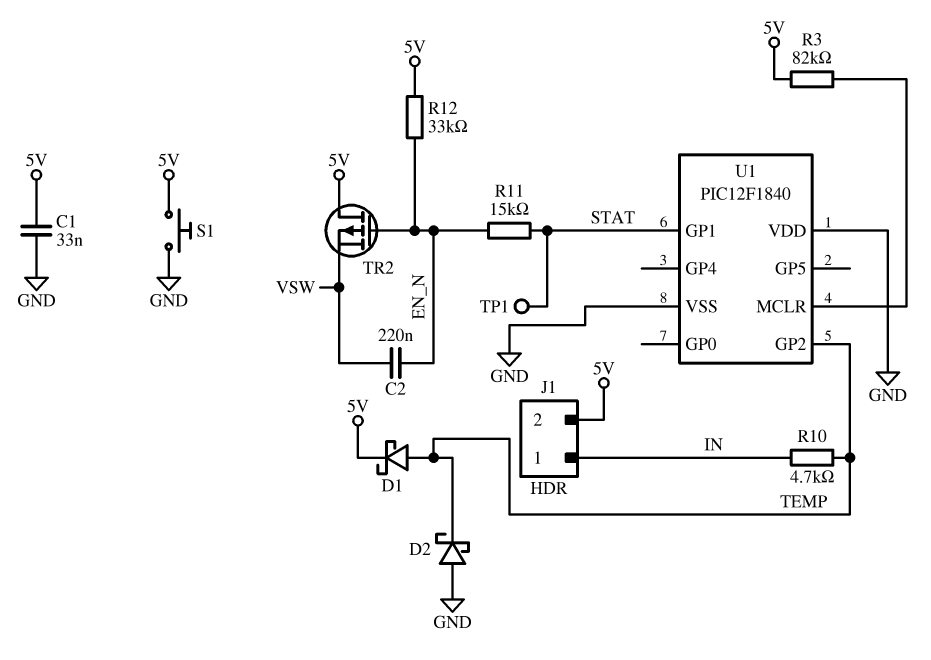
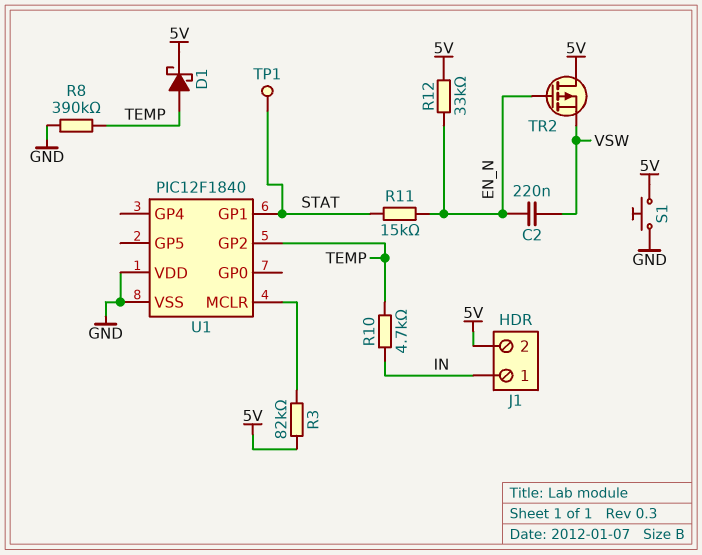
C1: 33nF (5V, GND) -> none
D2: schottky (A GND, K TEMP) -> none
R8: none -> 390k (GND, TEMP)

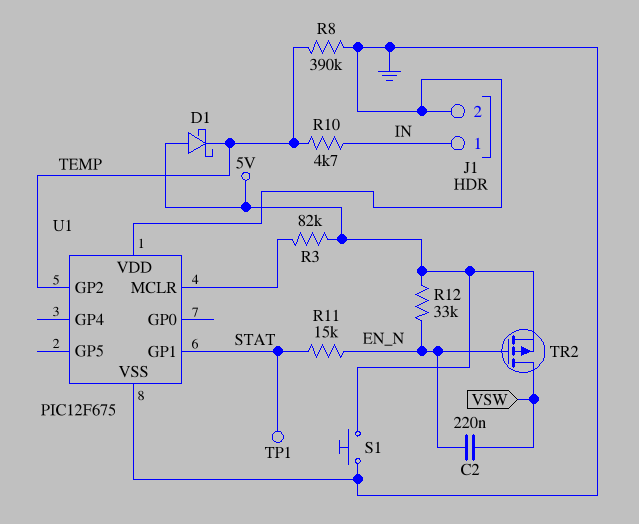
D1: schottky (A TEMP, K 5V) -> schottky (A 5V, K TEMP)
J1 pin 2: 5V -> GND
TR2: PMOS (G EN_N, D 5V, S VSW) -> PMOS (G EN_N, D VSW, S 5V)
U1: PIC12F1840 -> PIC12F675

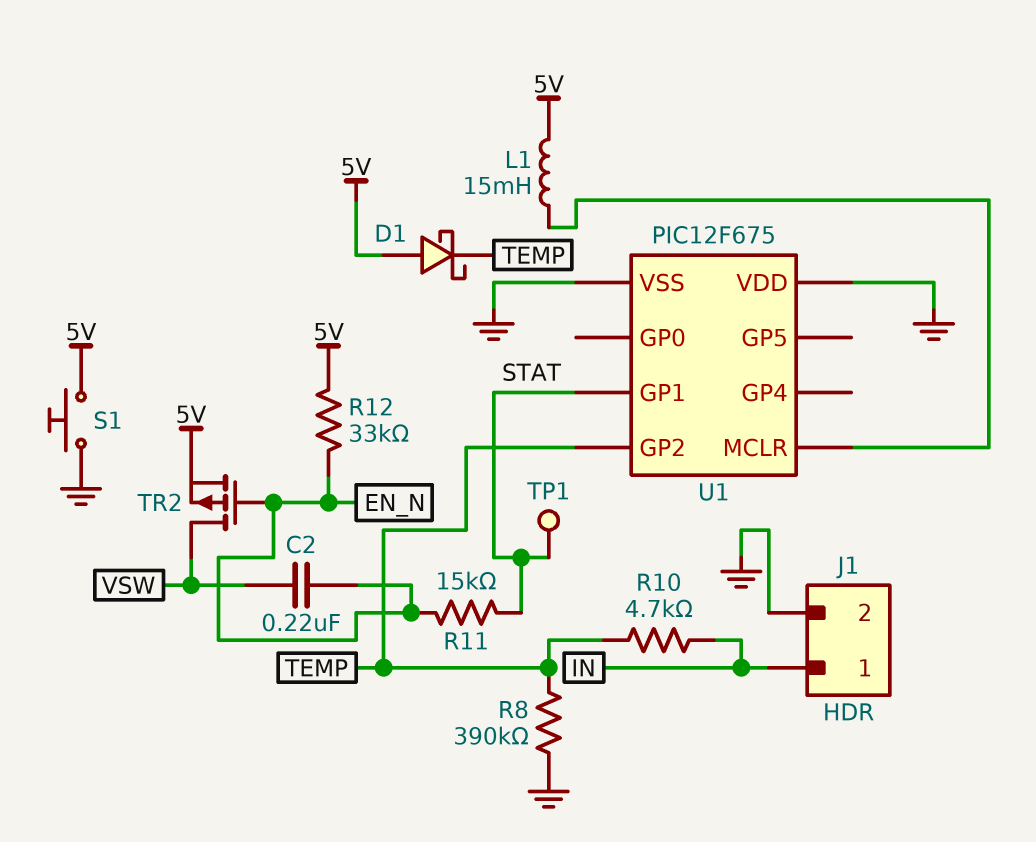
L1: none -> 15mH (5V, U1/MCLR)
R3: 82k (5V, U1/MCLR) -> none

